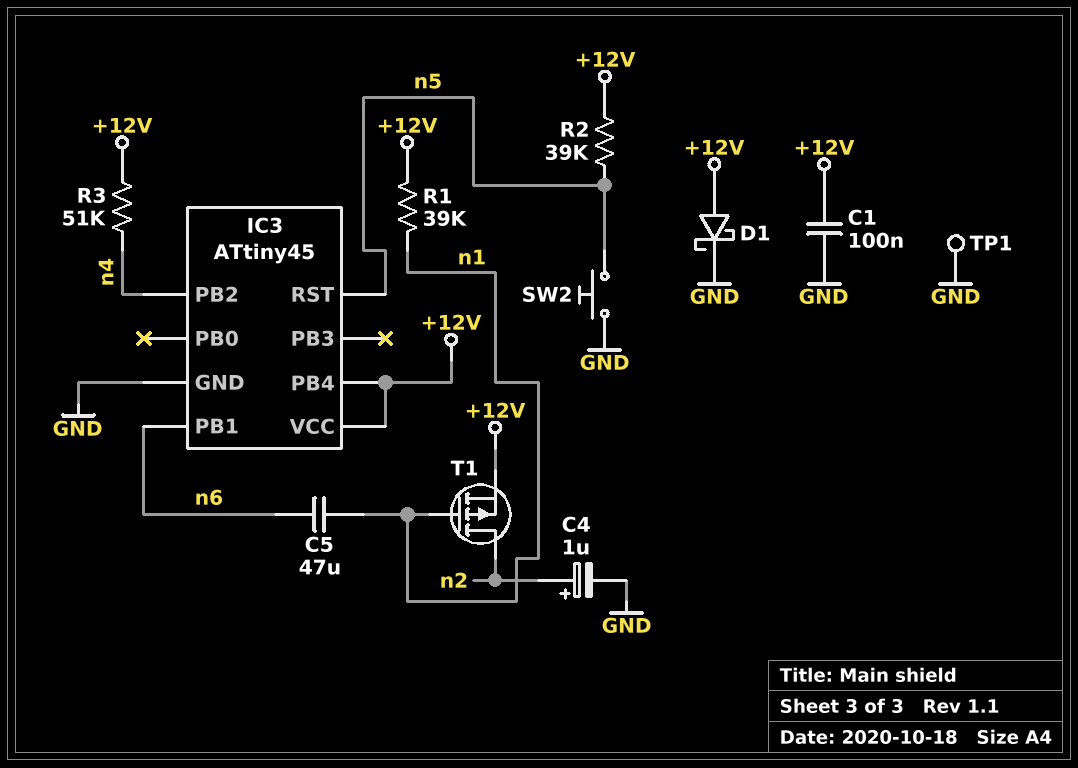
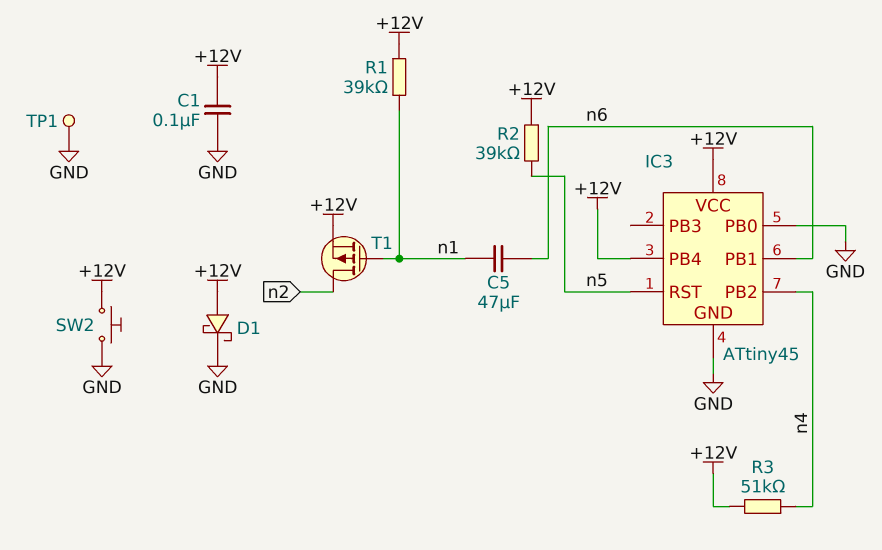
C4: 1uF (plus n2, minus GND) -> none
IC3 pin PB0: none -> GND
SW2: button (GND, n5) -> button (+12V, GND)

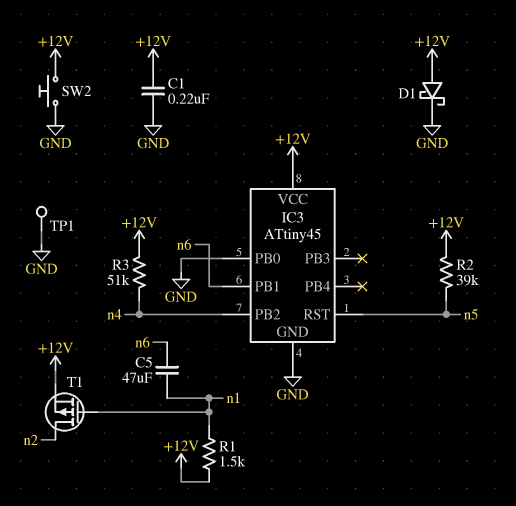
C1: 100nF (+12V, GND) -> 220nF (+12V, GND)
IC3 pin PB4: +12V -> none
R1: 39k (+12V, n1) -> 1.5k (+12V, n1)

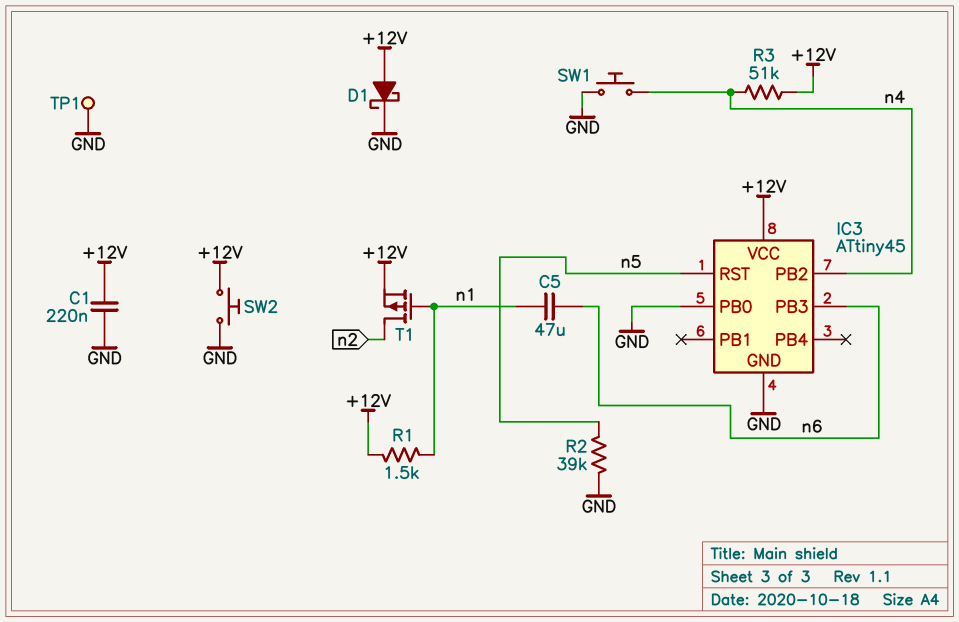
IC3 pin PB1: n6 -> none
IC3 pin PB3: none -> n6
R2: 39k (+12V, n5) -> 39k (GND, n5)
SW1: none -> button (GND, n4)

